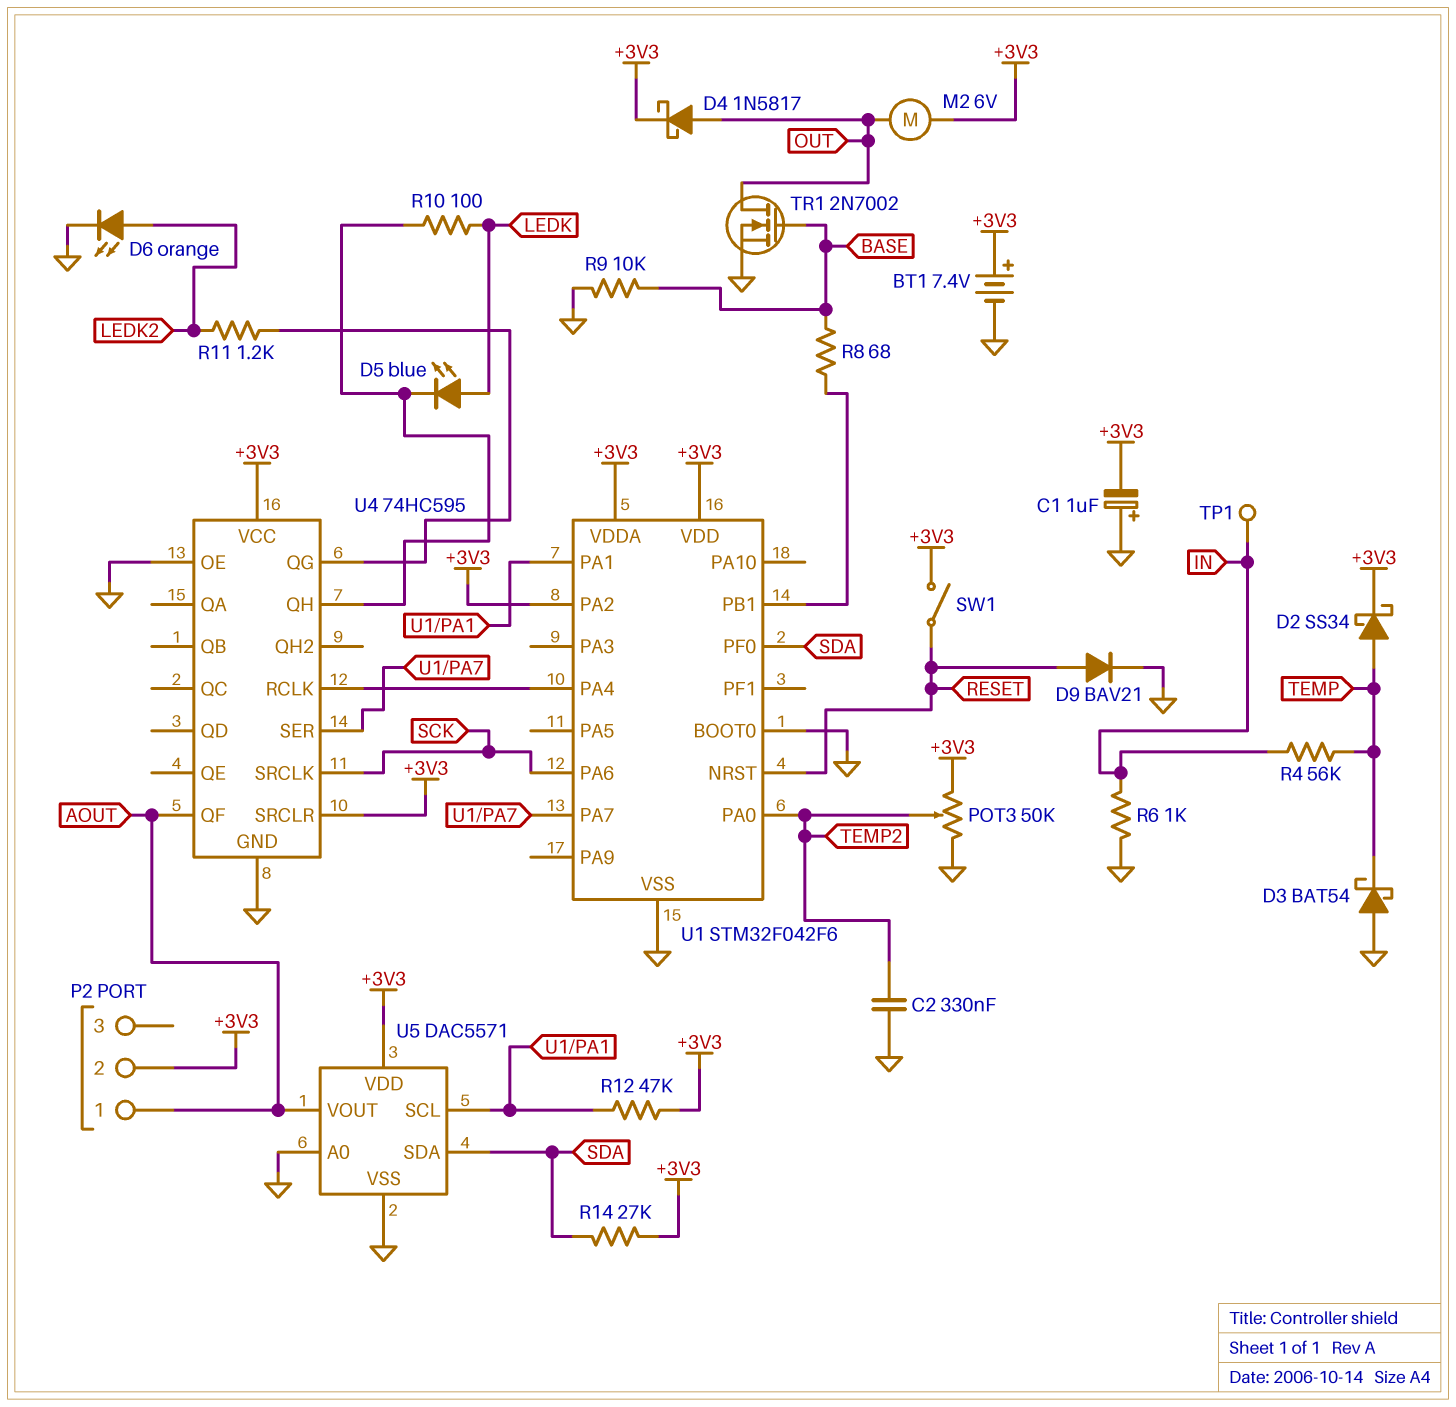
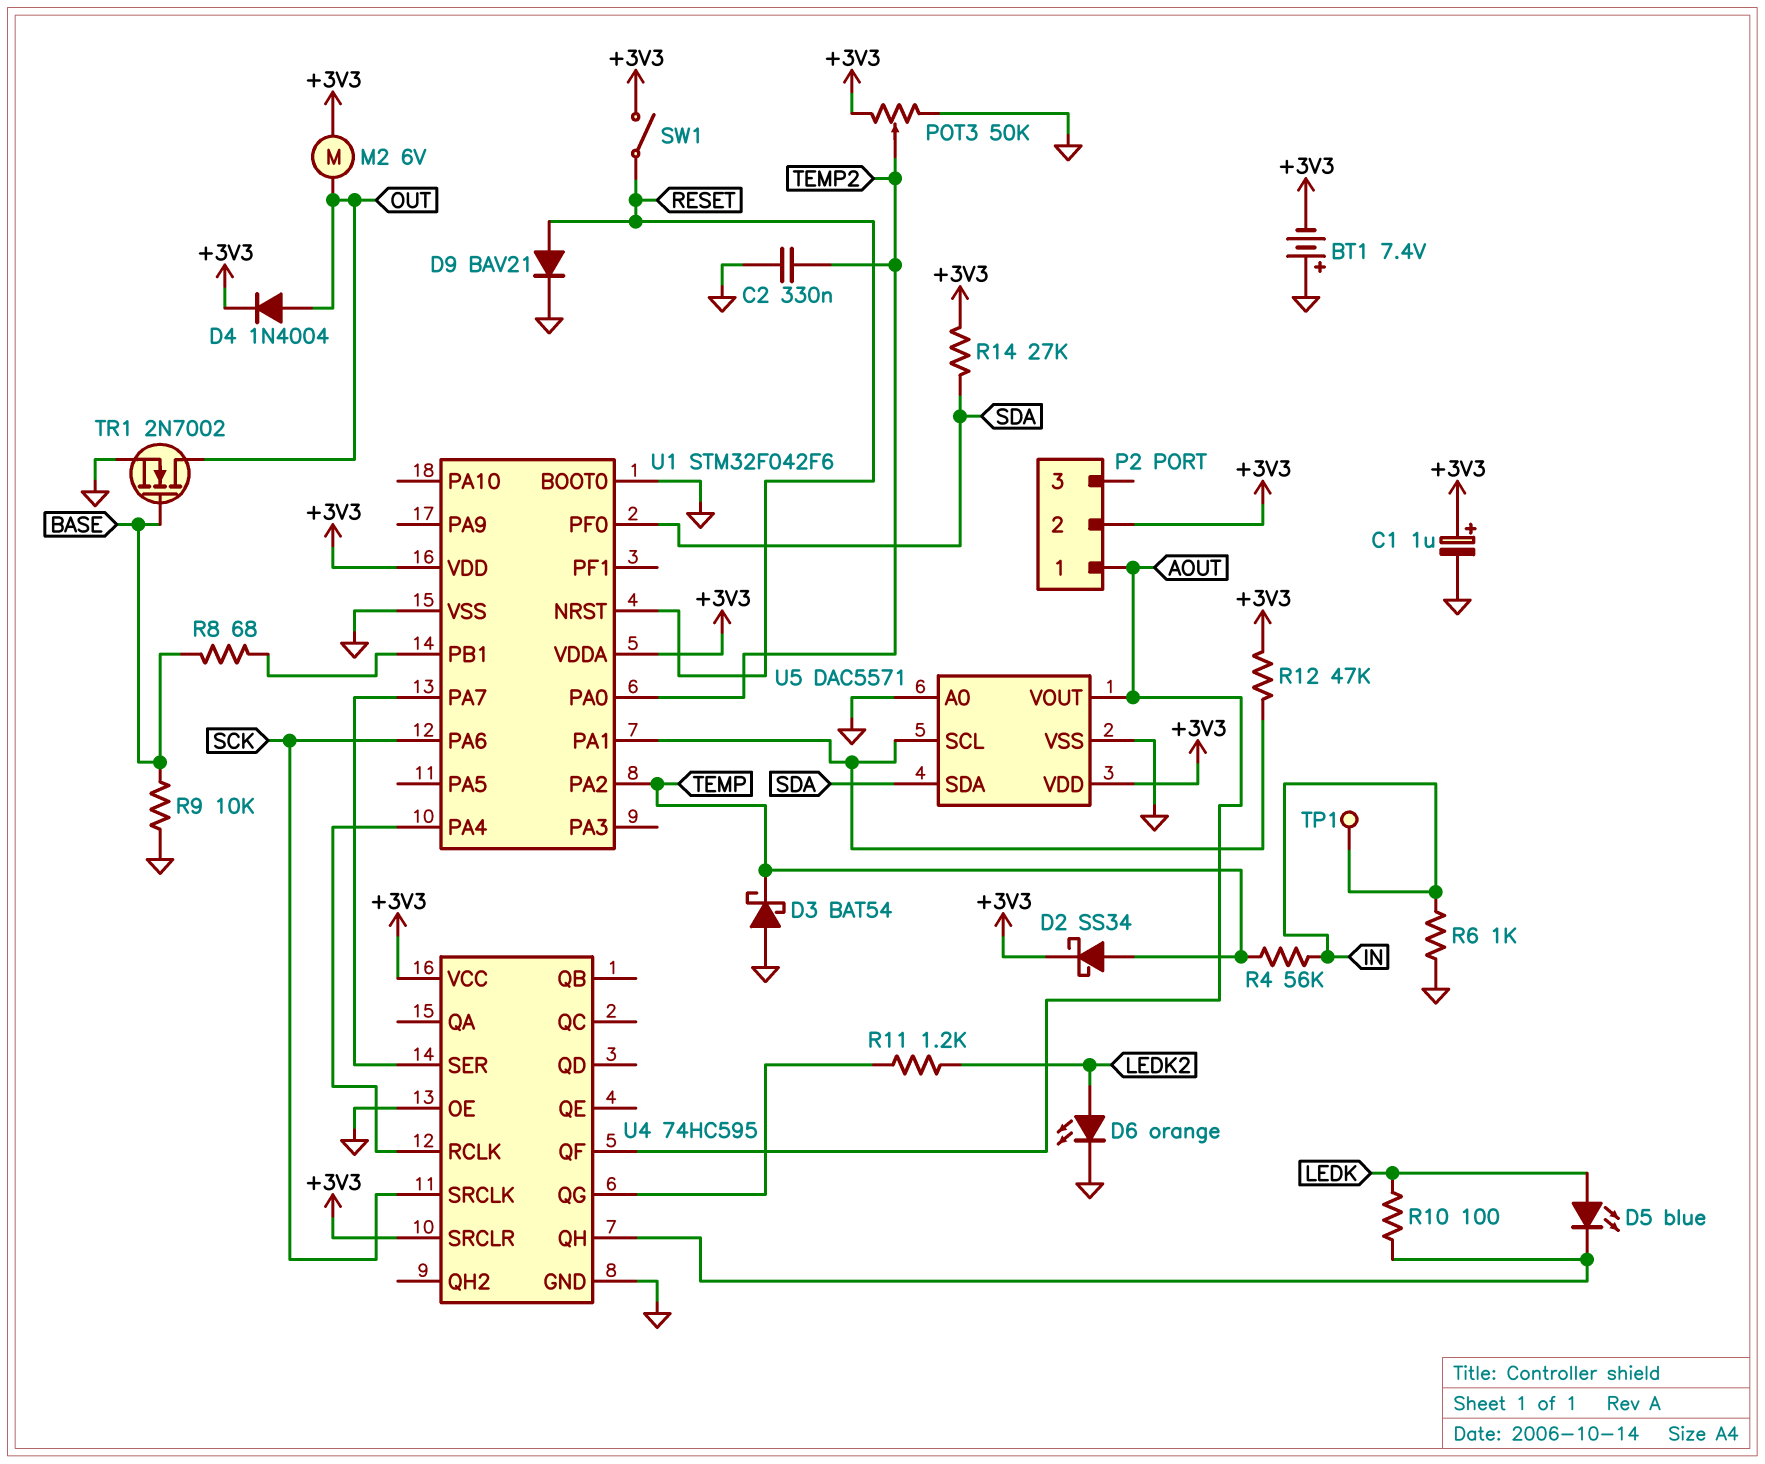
BT1: 7.4V (plus +3V3, minus GND) -> 7.4V (plus GND, minus +3V3)
C1: 1uF (plus GND, minus +3V3) -> 1uF (plus +3V3, minus GND)
D4: schottky 1N5817 (A OUT, K +3V3) -> diode 1N4004 (A OUT, K +3V3)
U1 pin PA2: +3V3 -> TEMP

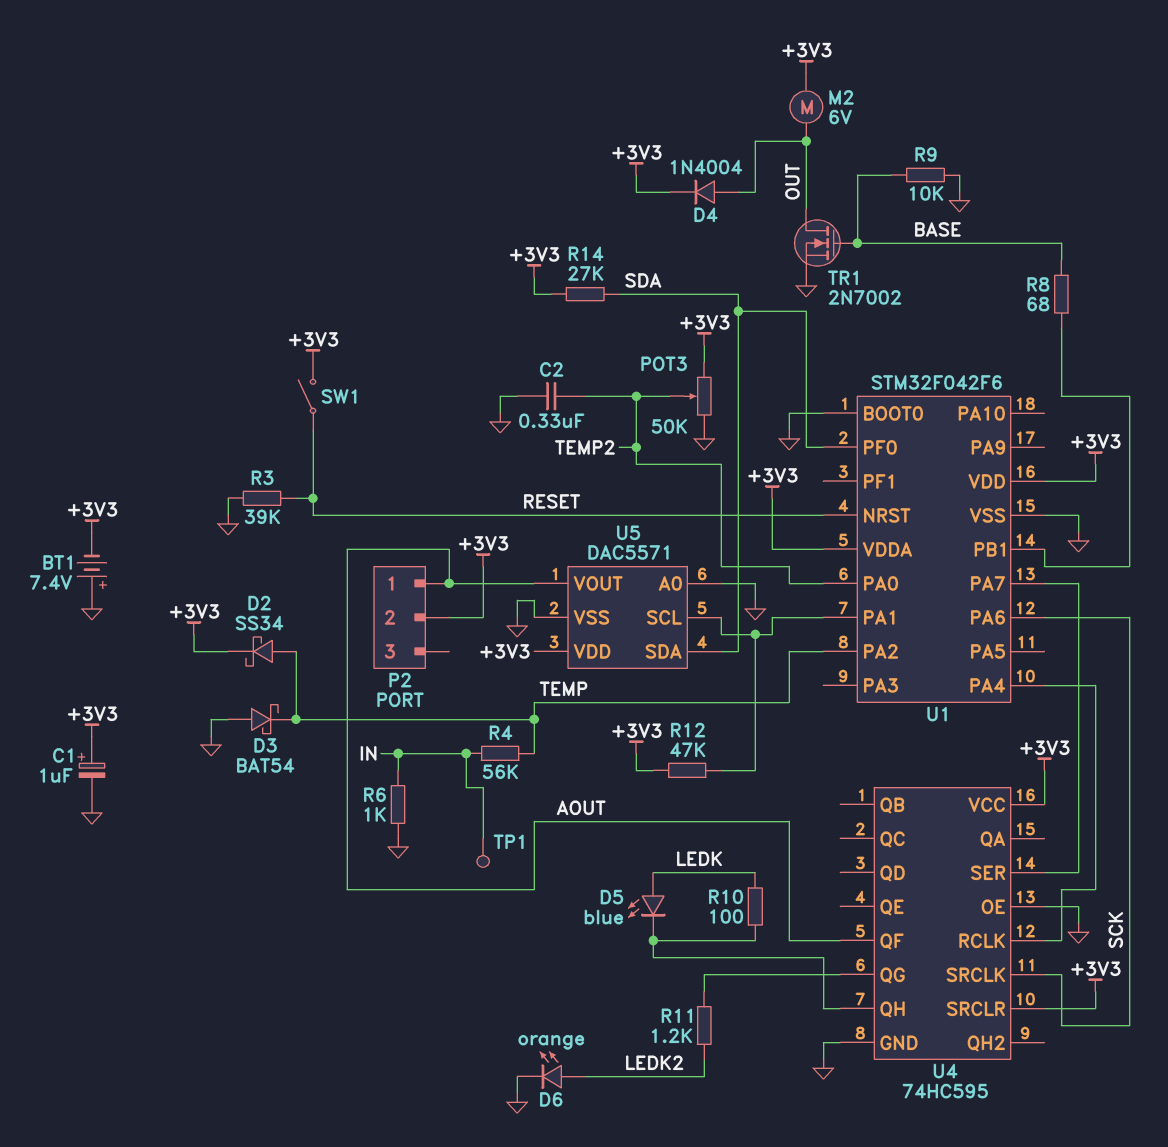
D9: diode BAV21 (A RESET, K GND) -> none
R3: none -> 39k (GND, RESET)

